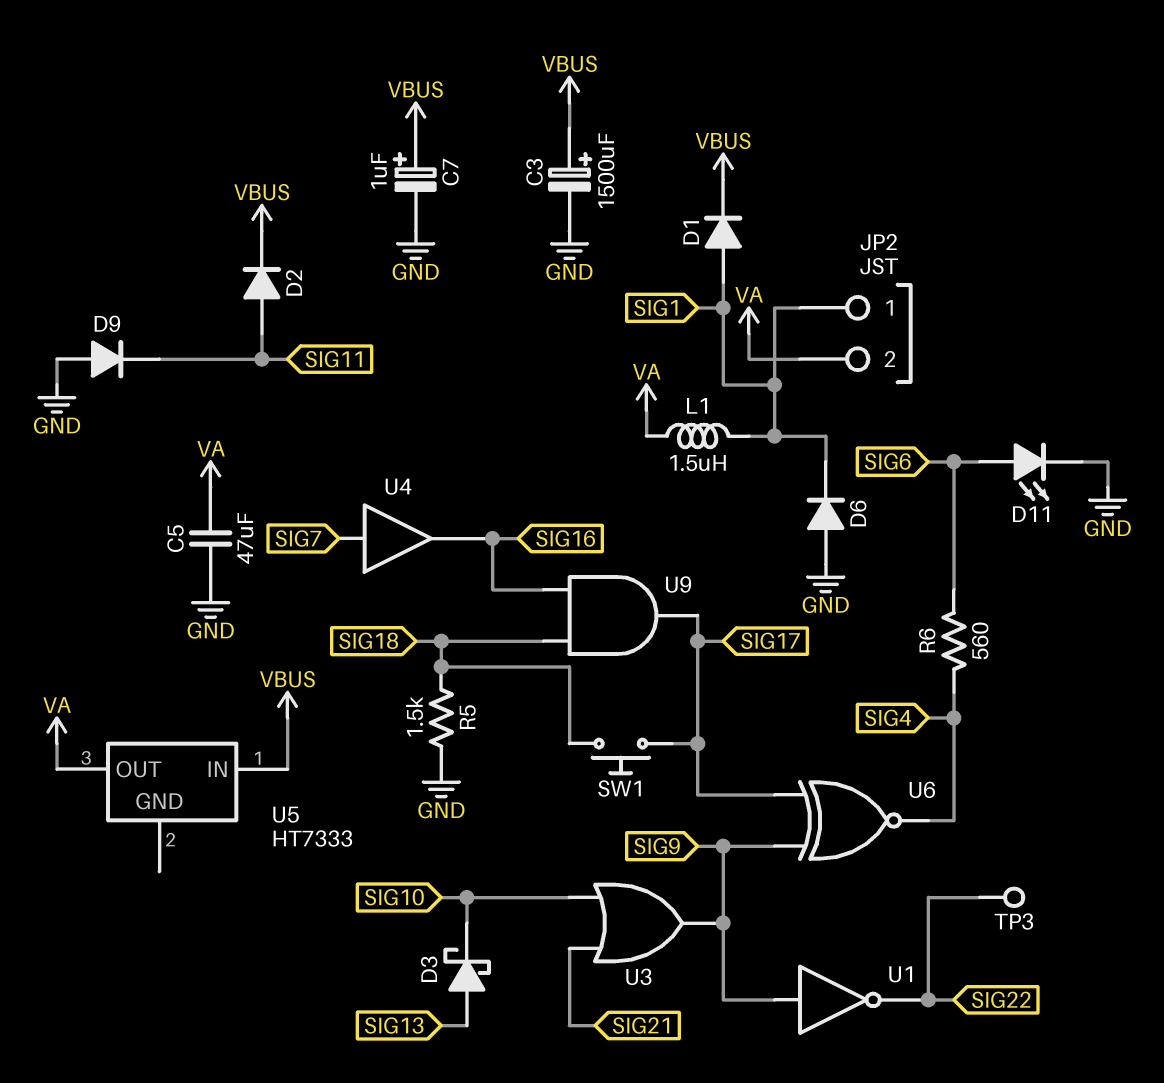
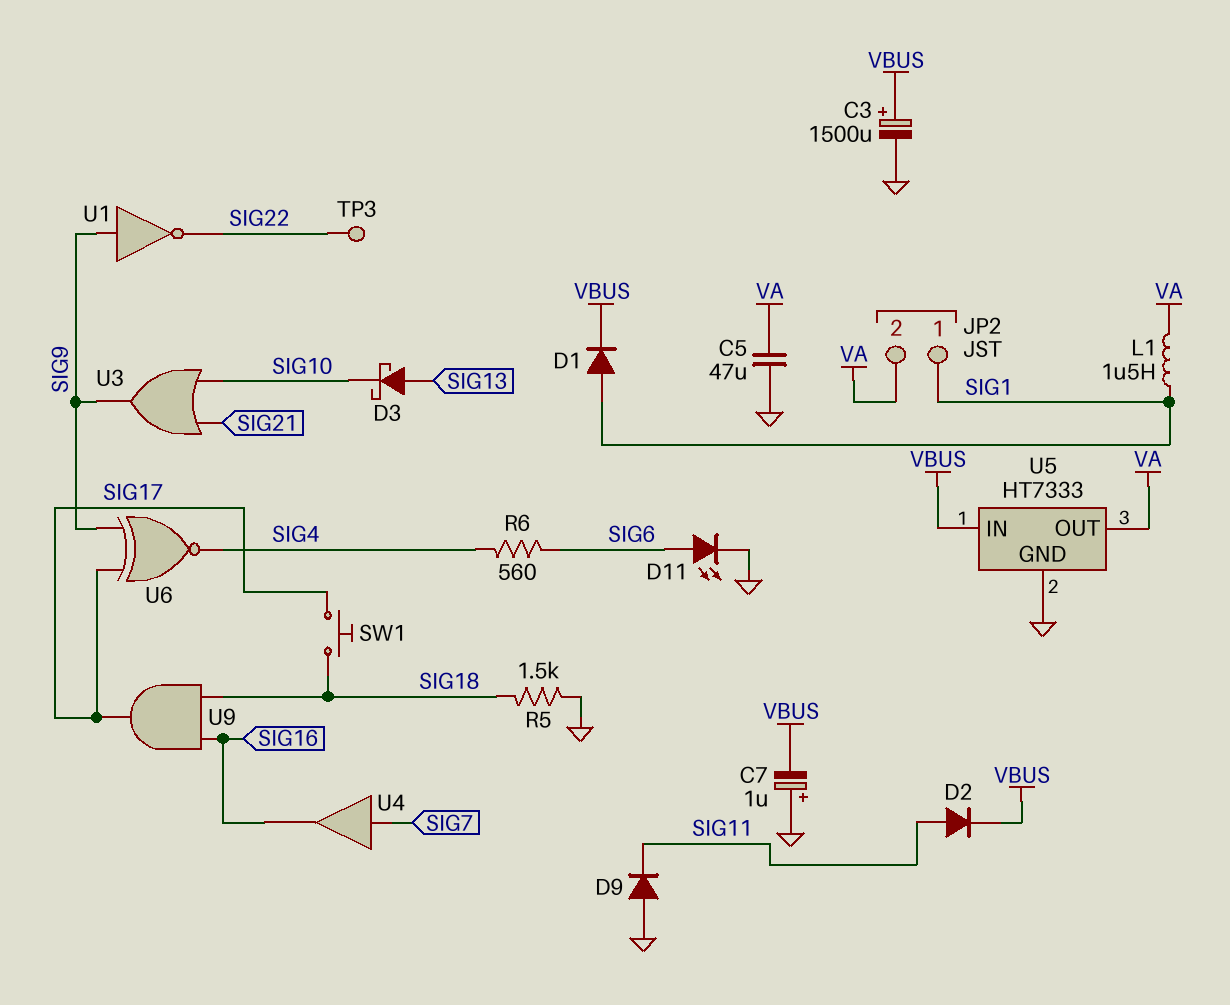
C7: 1uF (plus VBUS, minus GND) -> 1uF (plus GND, minus VBUS)
D6: diode (A GND, K SIG1) -> none
U5 pin GND: none -> GND

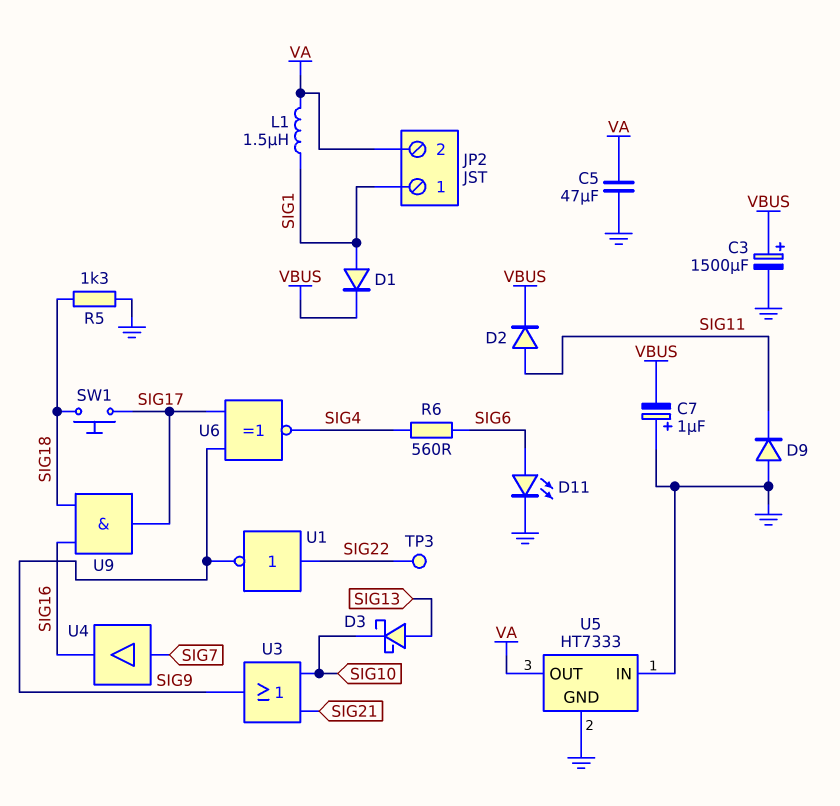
R5: 1.5k (GND, SIG18) -> 1.3k (GND, SIG18)
U1: NOT (in SIG9, out SIG22) -> NOT (in SIG22, out SIG9)
U5 pin IN: VBUS -> GND

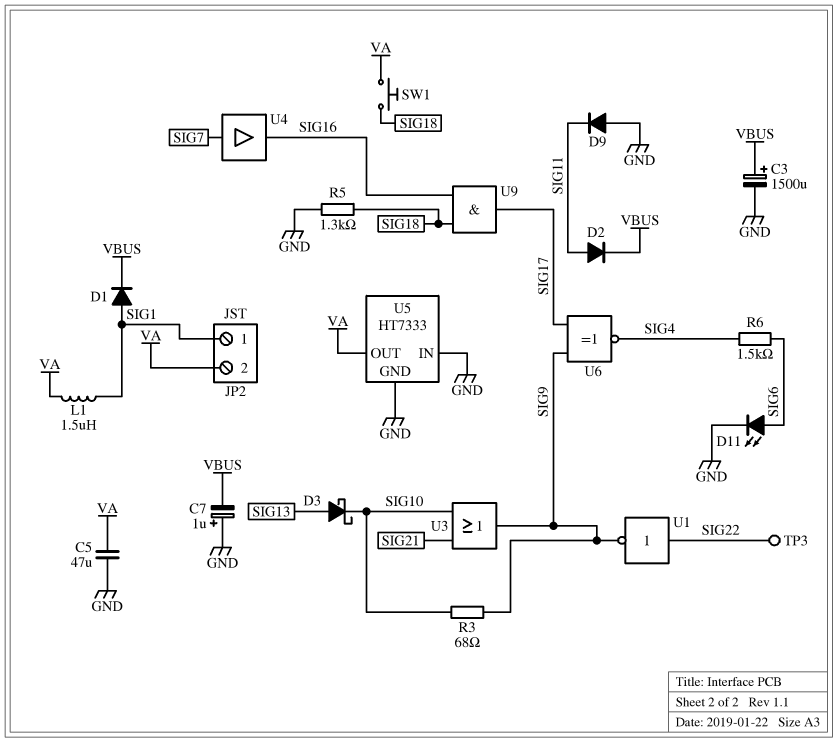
R3: none -> 68 (SIG9, SIG10)
R6: 560 (SIG4, SIG6) -> 1.5k (SIG4, SIG6)
SW1: button (SIG17, SIG18) -> button (SIG18, VA)

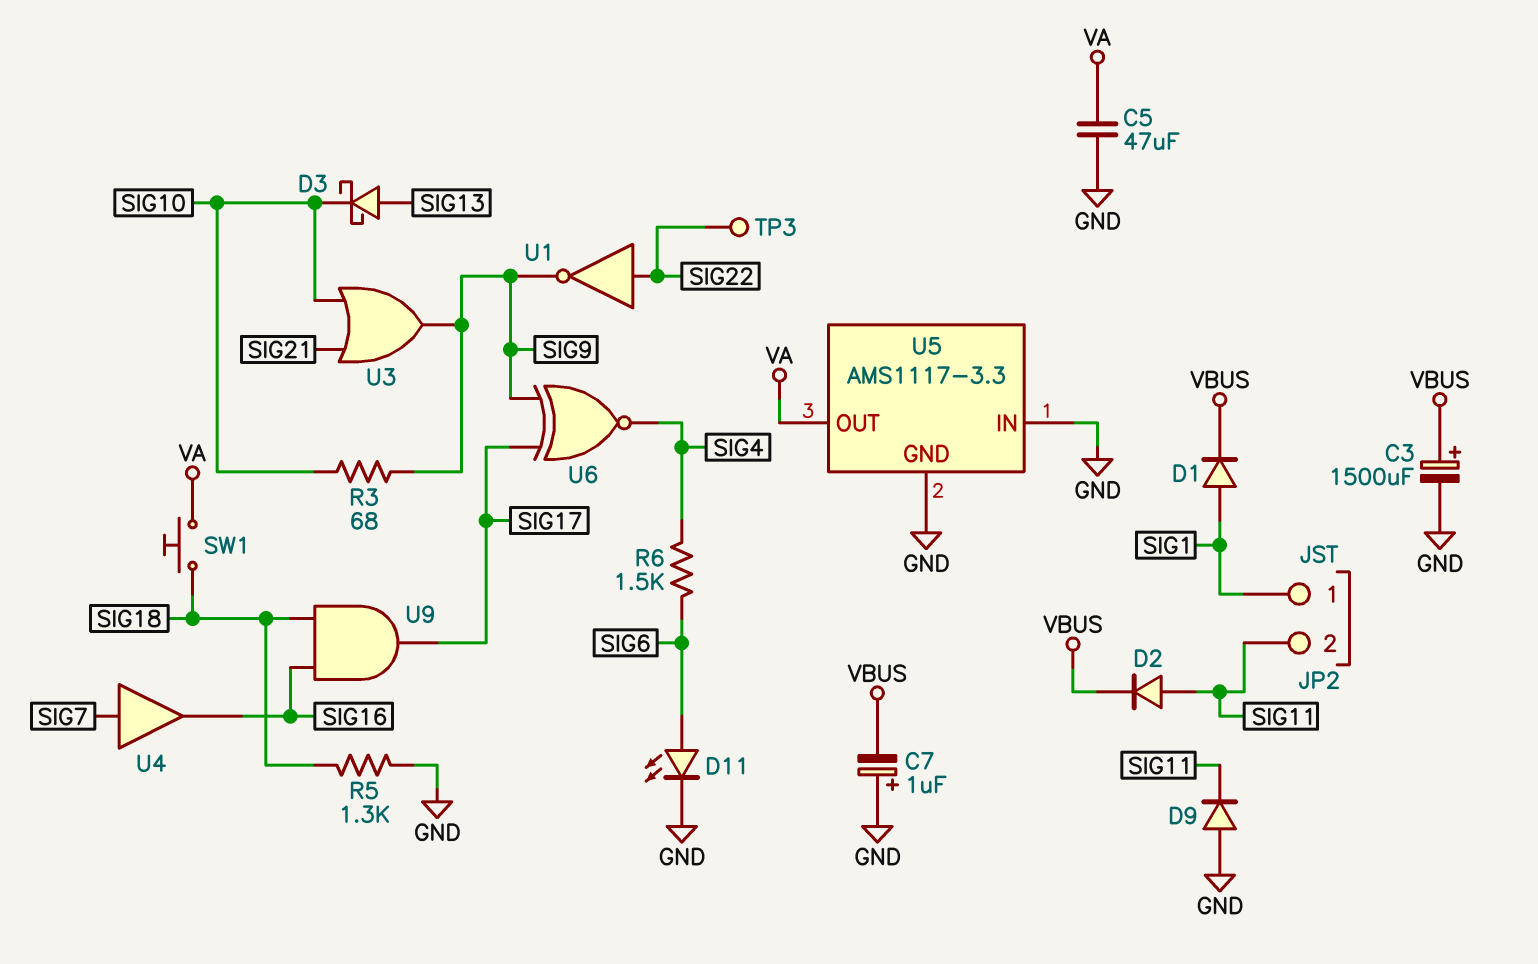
JP2 pin 2: VA -> SIG11
L1: 1.5uH (SIG1, VA) -> none
U5: HT7333 -> AMS1117-3.3

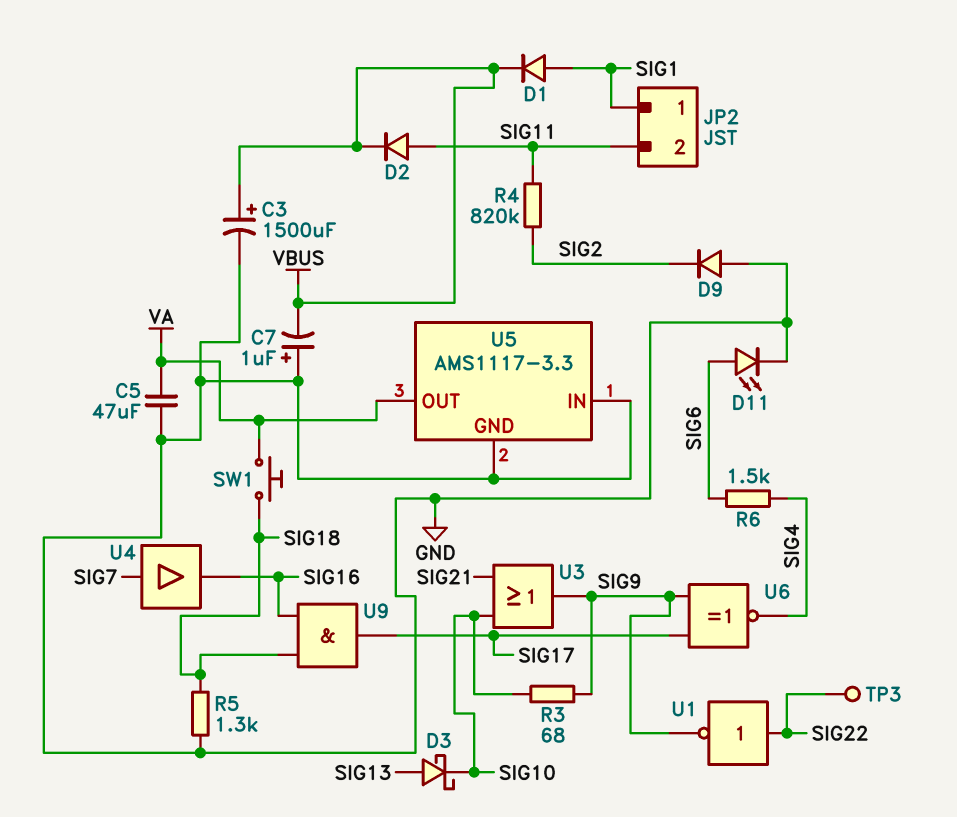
D9: diode (A GND, K SIG11) -> diode (A GND, K SIG2)
R4: none -> 820k (SIG2, SIG11)

